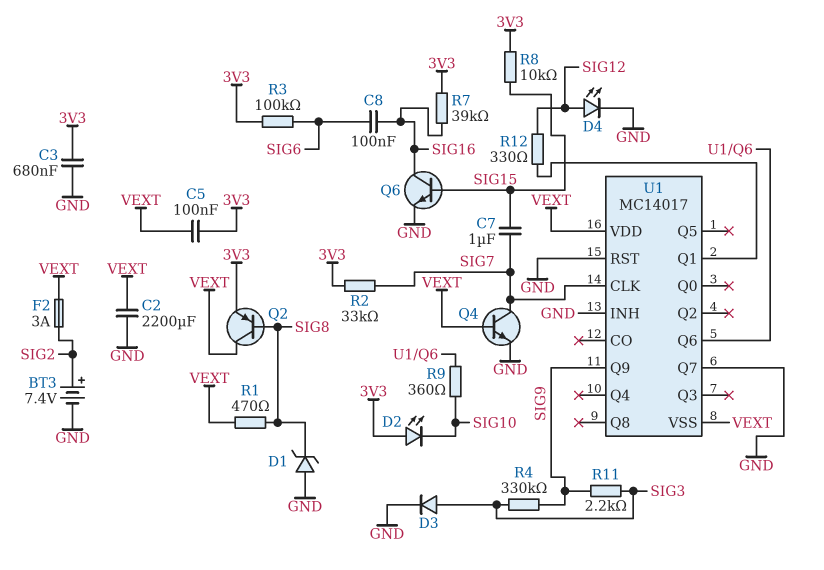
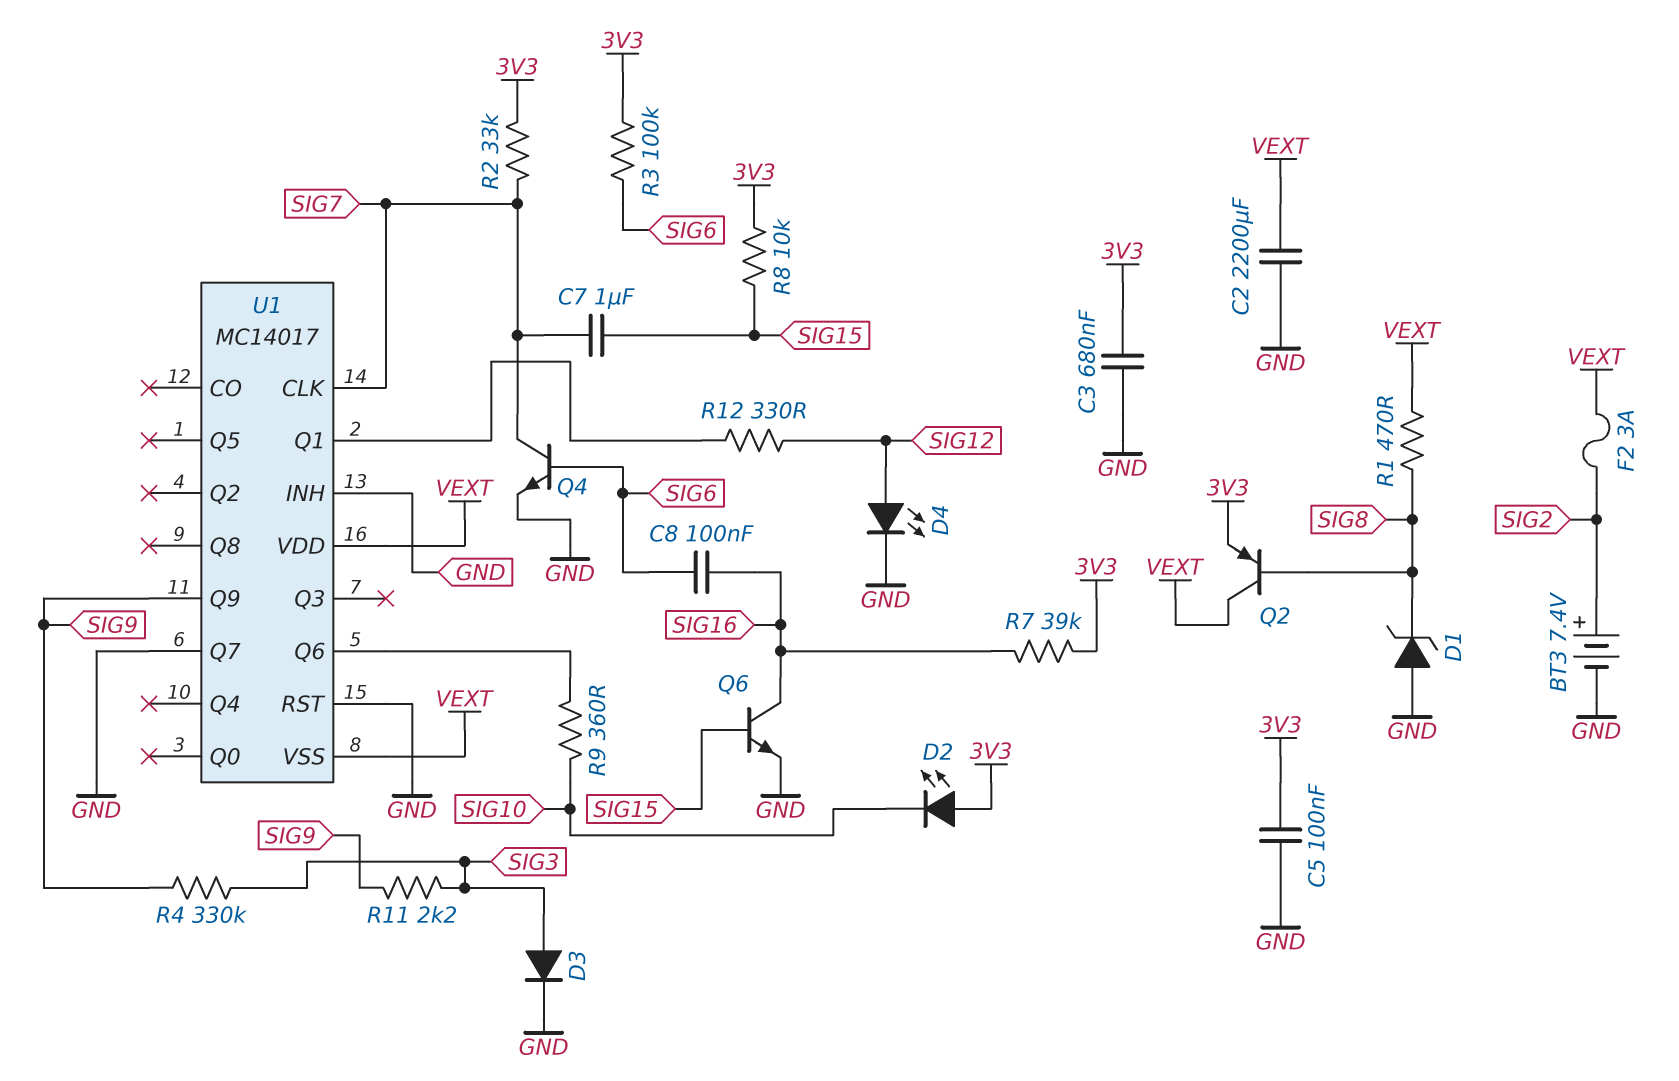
C5: 100nF (3V3, VEXT) -> 100nF (3V3, GND)
Q4: NPN (B VEXT, C SIG7, E GND) -> NPN (B SIG6, C SIG7, E GND)

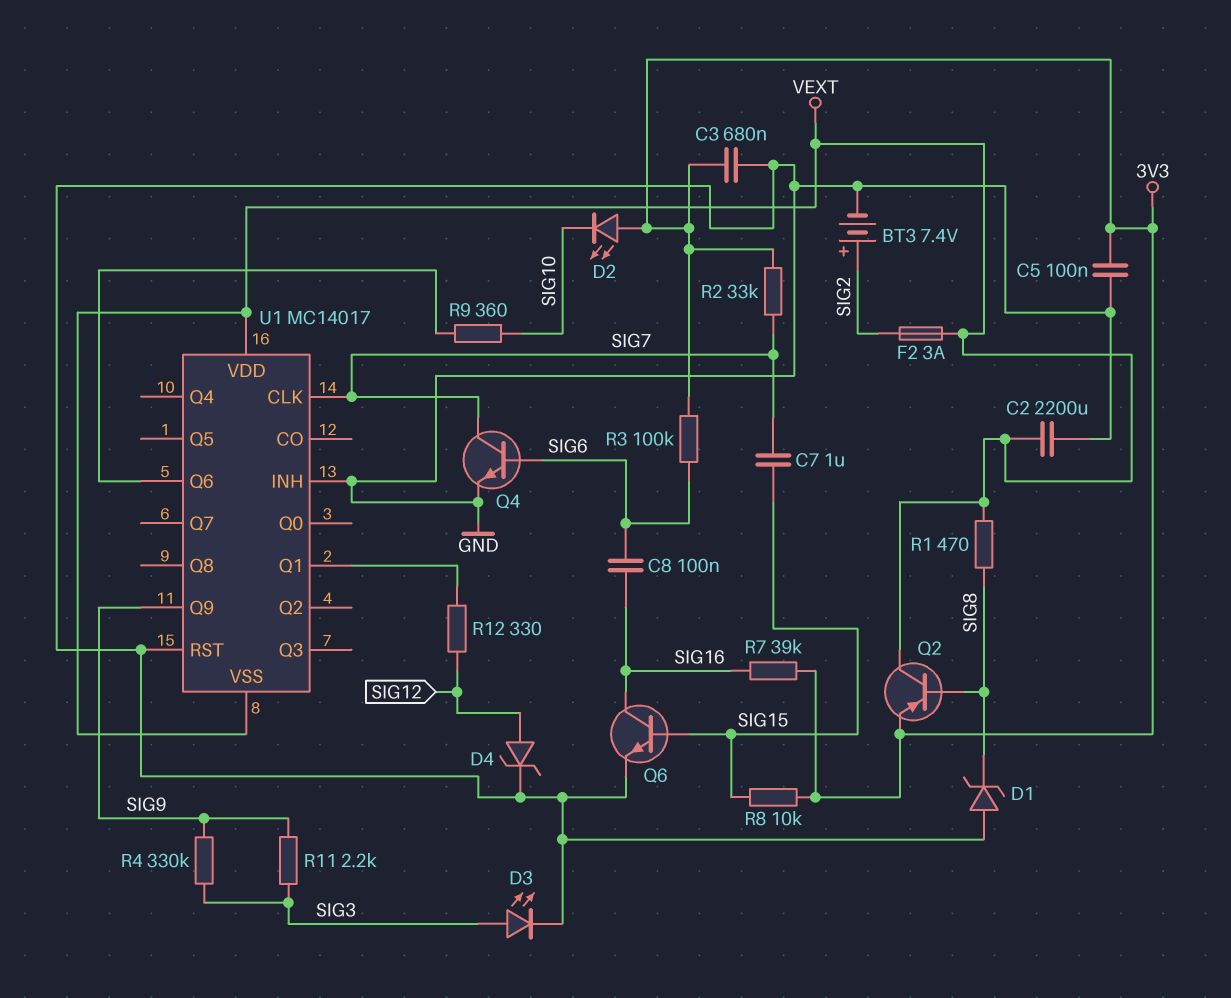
D3: diode (A SIG3, K GND) -> LED (A SIG3, K GND)
D4: LED (A SIG12, K GND) -> zener (A SIG12, K GND)
U1 pin Q7: GND -> none

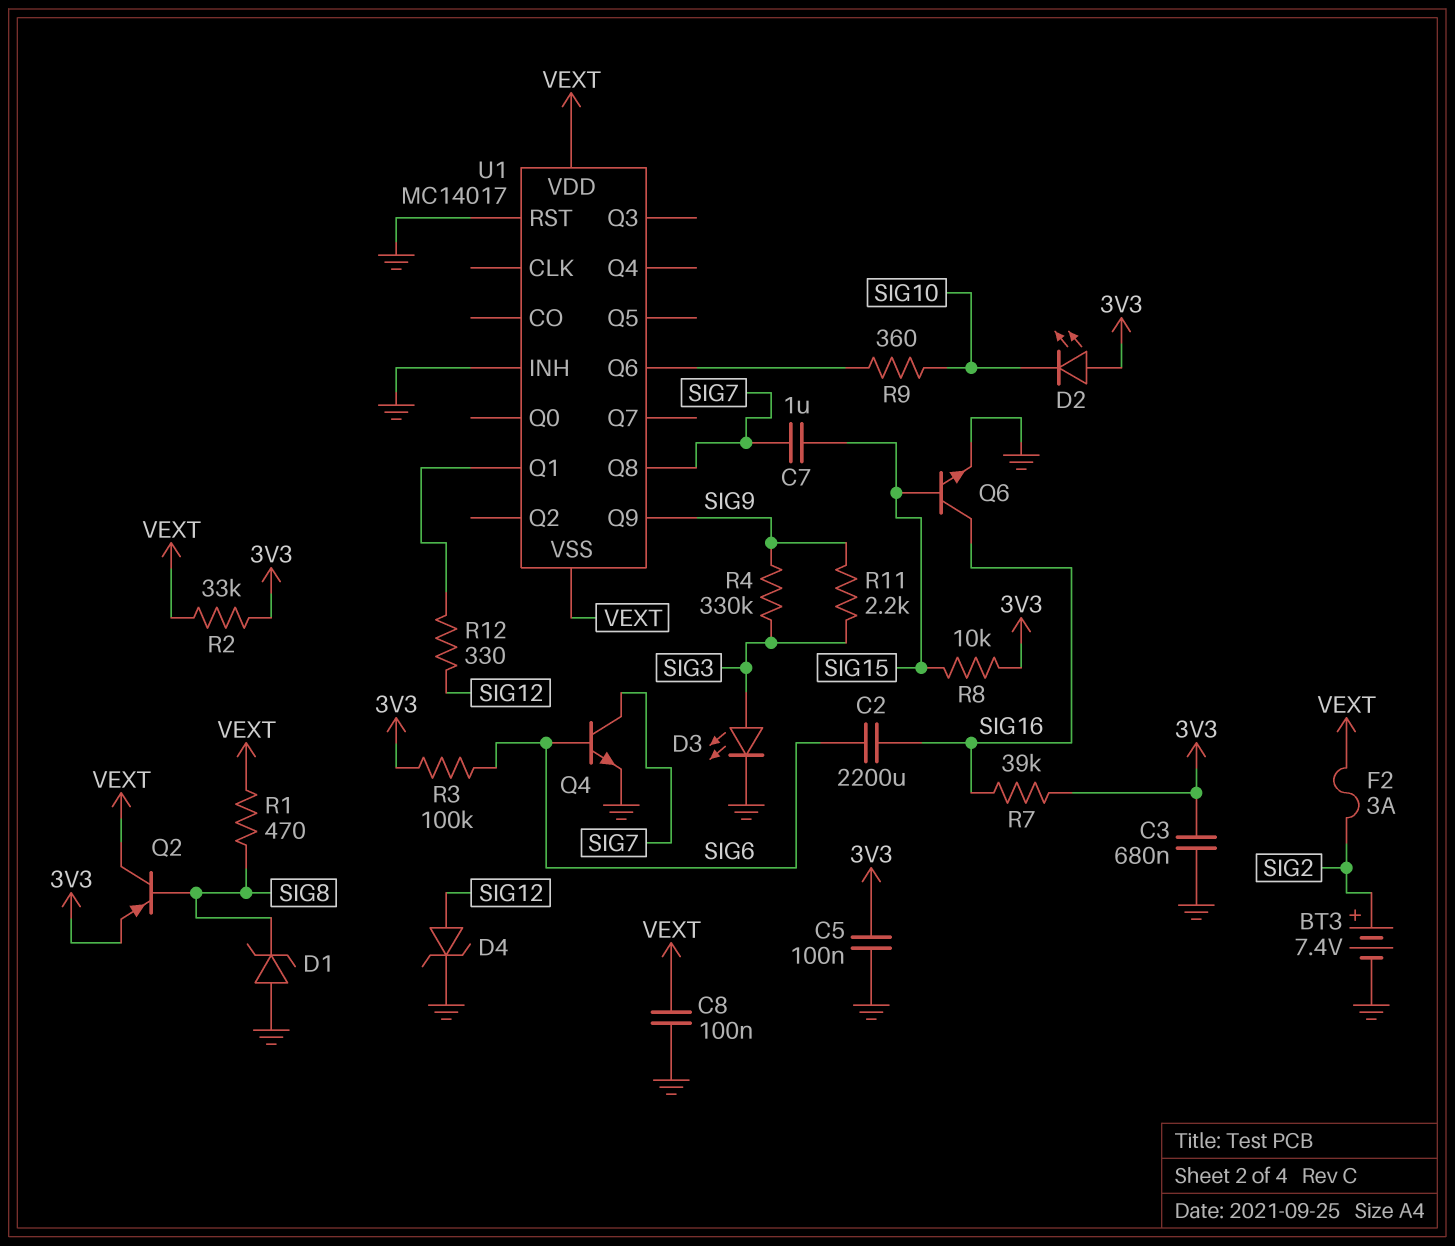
C2: 2200uF (GND, VEXT) -> 2200uF (SIG6, SIG16)
C8: 100nF (SIG6, SIG16) -> 100nF (GND, VEXT)
R2: 33k (3V3, SIG7) -> 33k (3V3, VEXT)
U1 pin CLK: SIG7 -> none
U1 pin Q8: none -> SIG7

